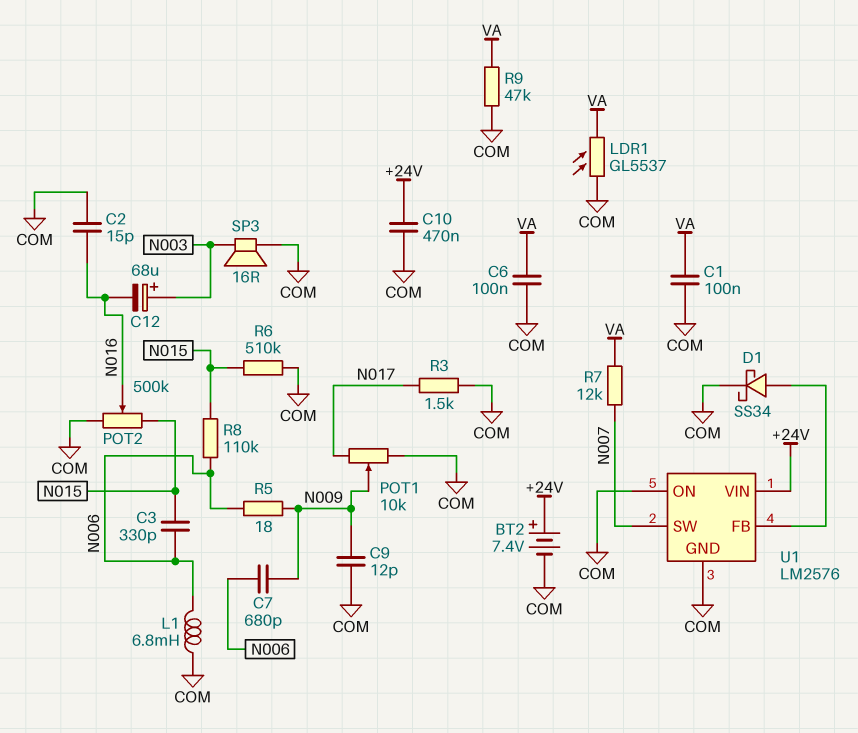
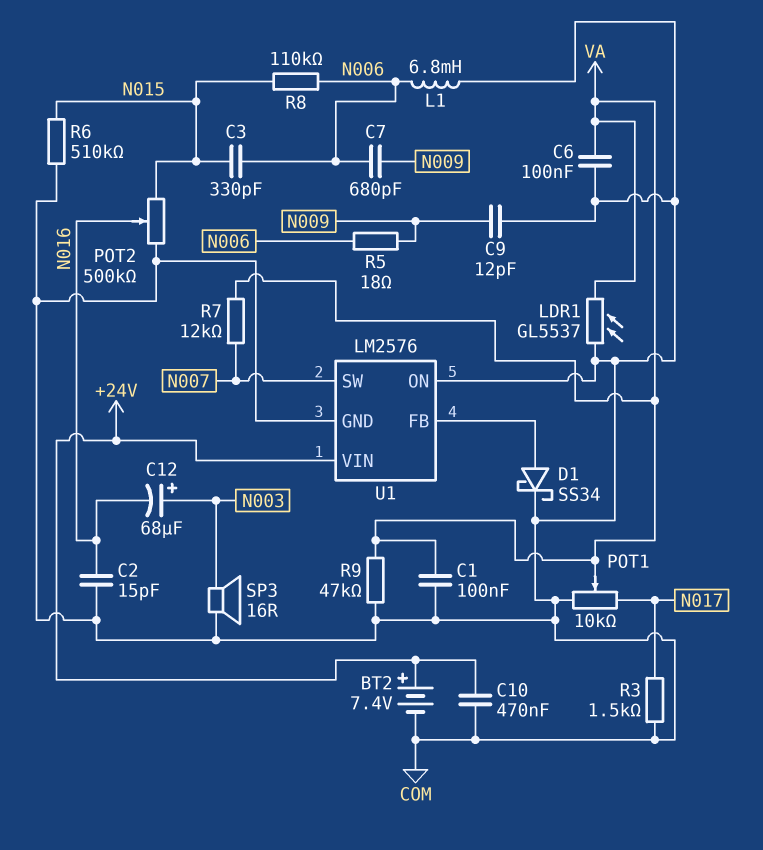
POT1: 10k (COM, N017, wiper N009) -> 10k (COM, N017, wiper VA)

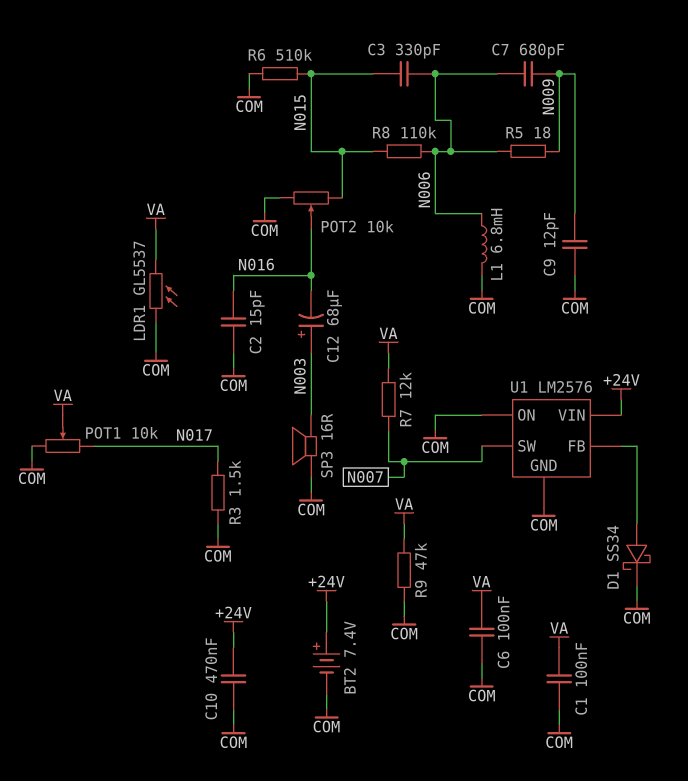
POT2: 500k (COM, N015, wiper N016) -> 10k (COM, N015, wiper N016)

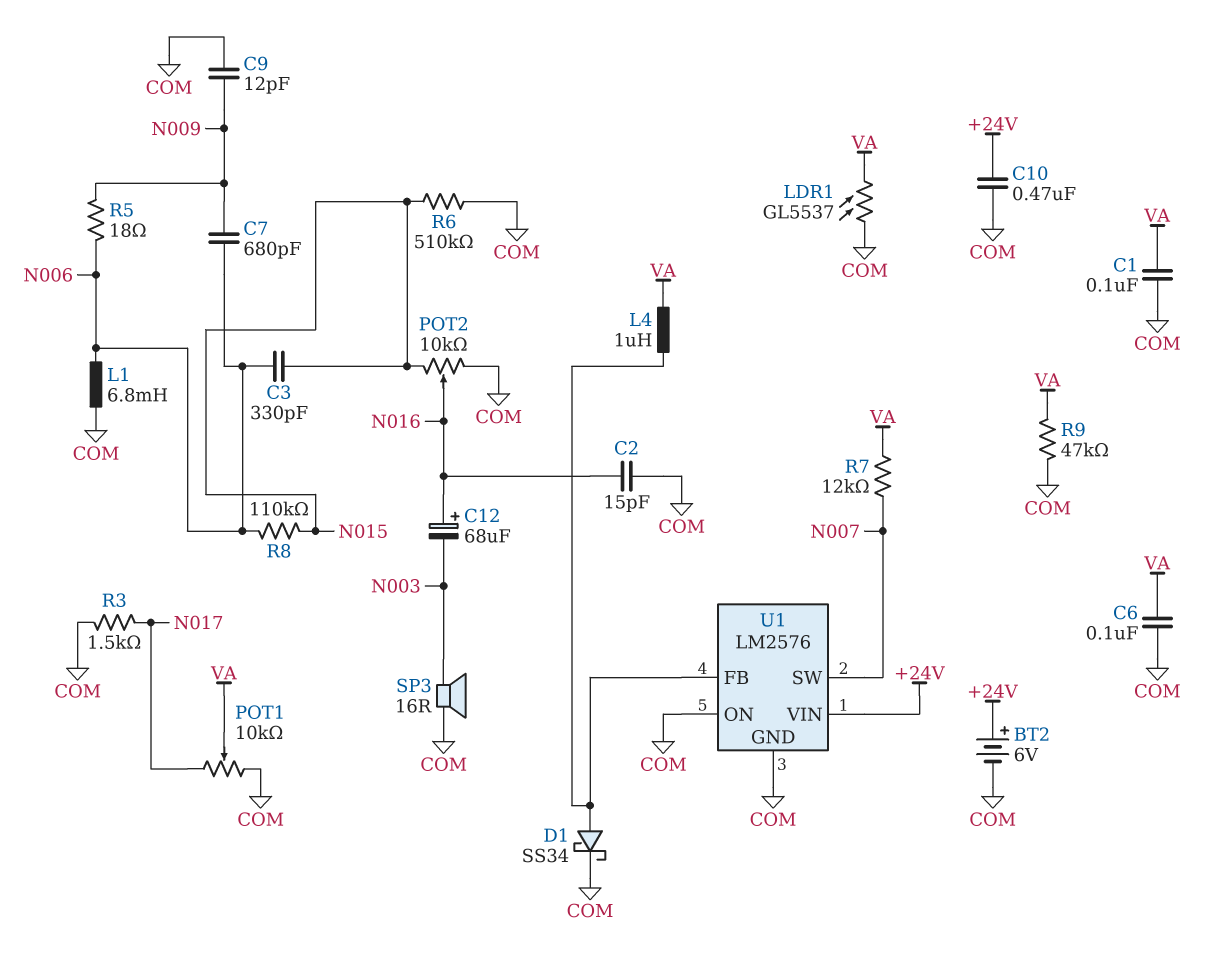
BT2: 7.4V (plus +24V, minus COM) -> 6V (plus +24V, minus COM)
C12: 68uF (plus N003, minus N016) -> 68uF (plus N016, minus N003)
L4: none -> 1uH (U1/FB, VA)

